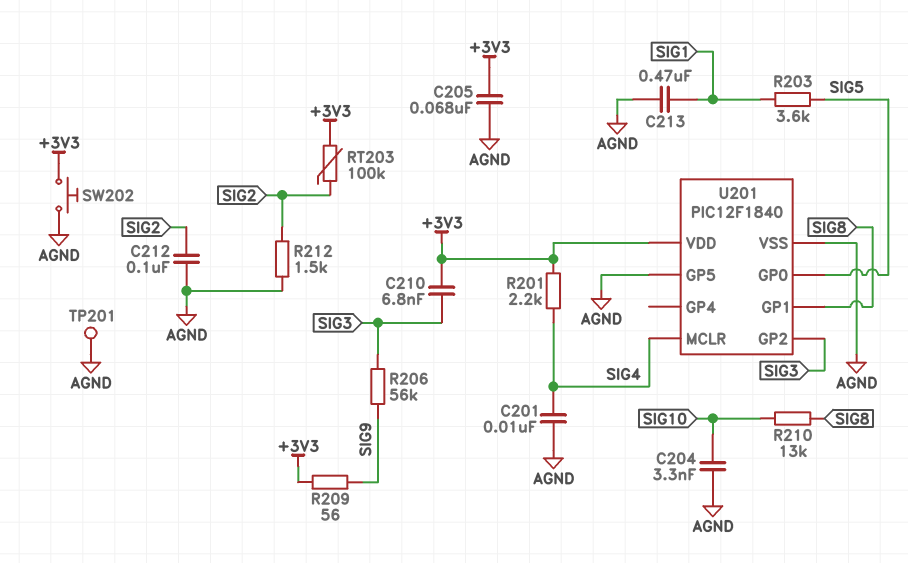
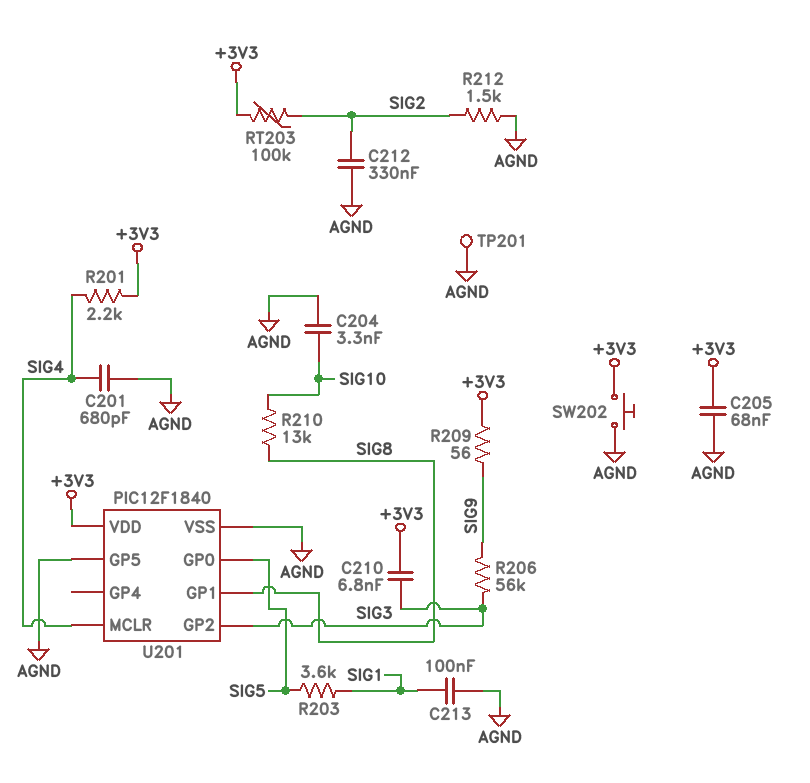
C201: 10nF (AGND, SIG4) -> 680pF (AGND, SIG4)
C212: 100nF (AGND, SIG2) -> 330nF (AGND, SIG2)
C213: 470nF (AGND, SIG1) -> 100nF (AGND, SIG1)

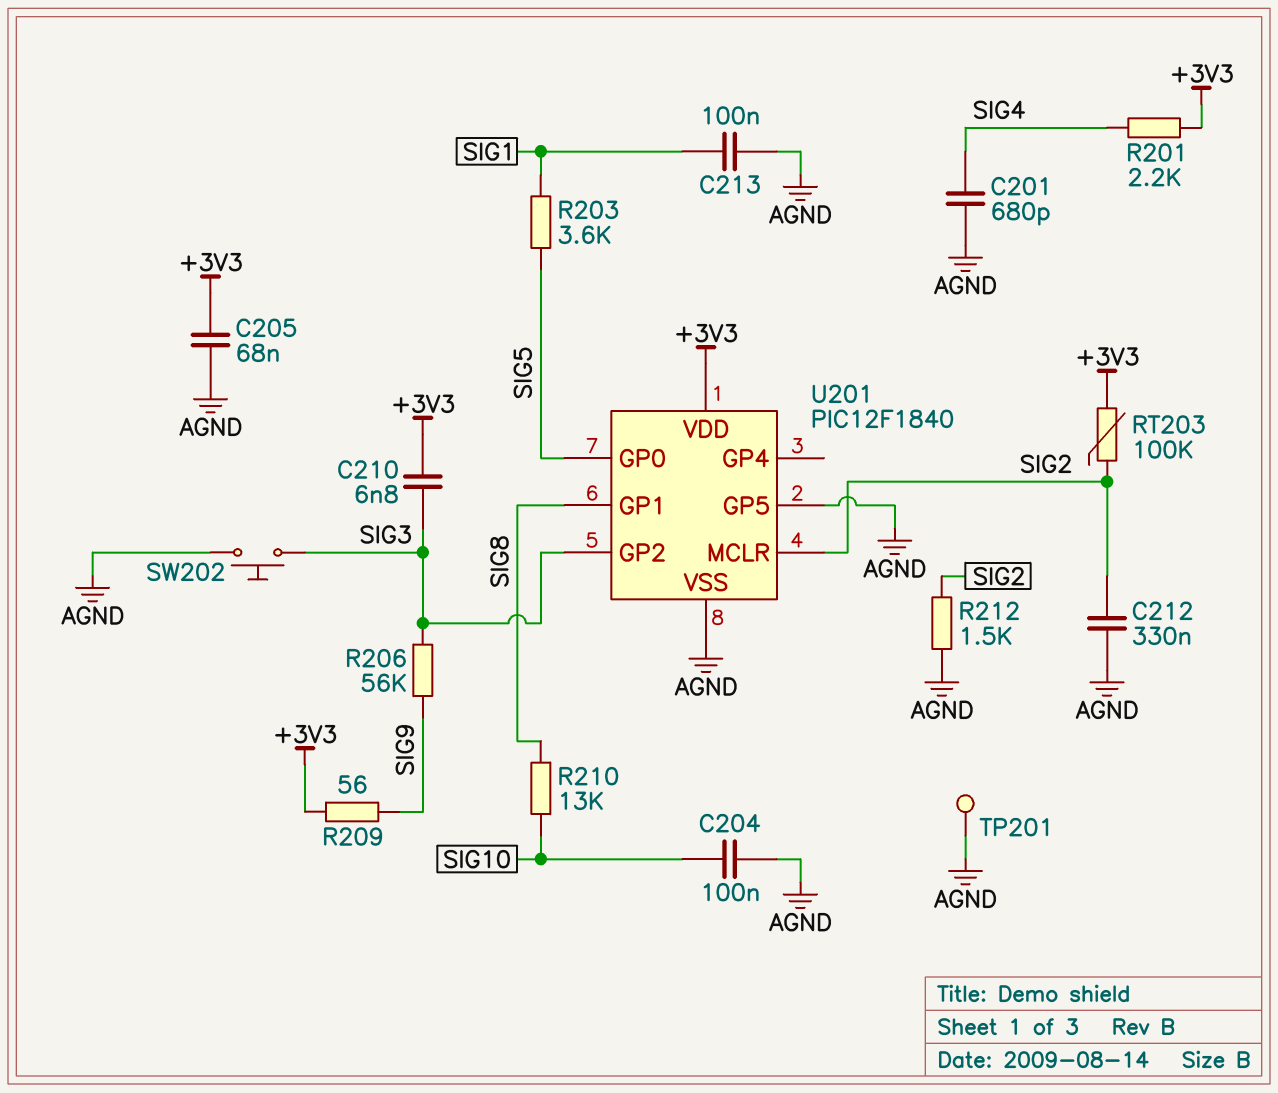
C204: 3.3nF (AGND, SIG10) -> 100nF (AGND, SIG10)
SW202: button (+3V3, AGND) -> button (AGND, SIG3)
U201 pin MCLR: SIG4 -> SIG2

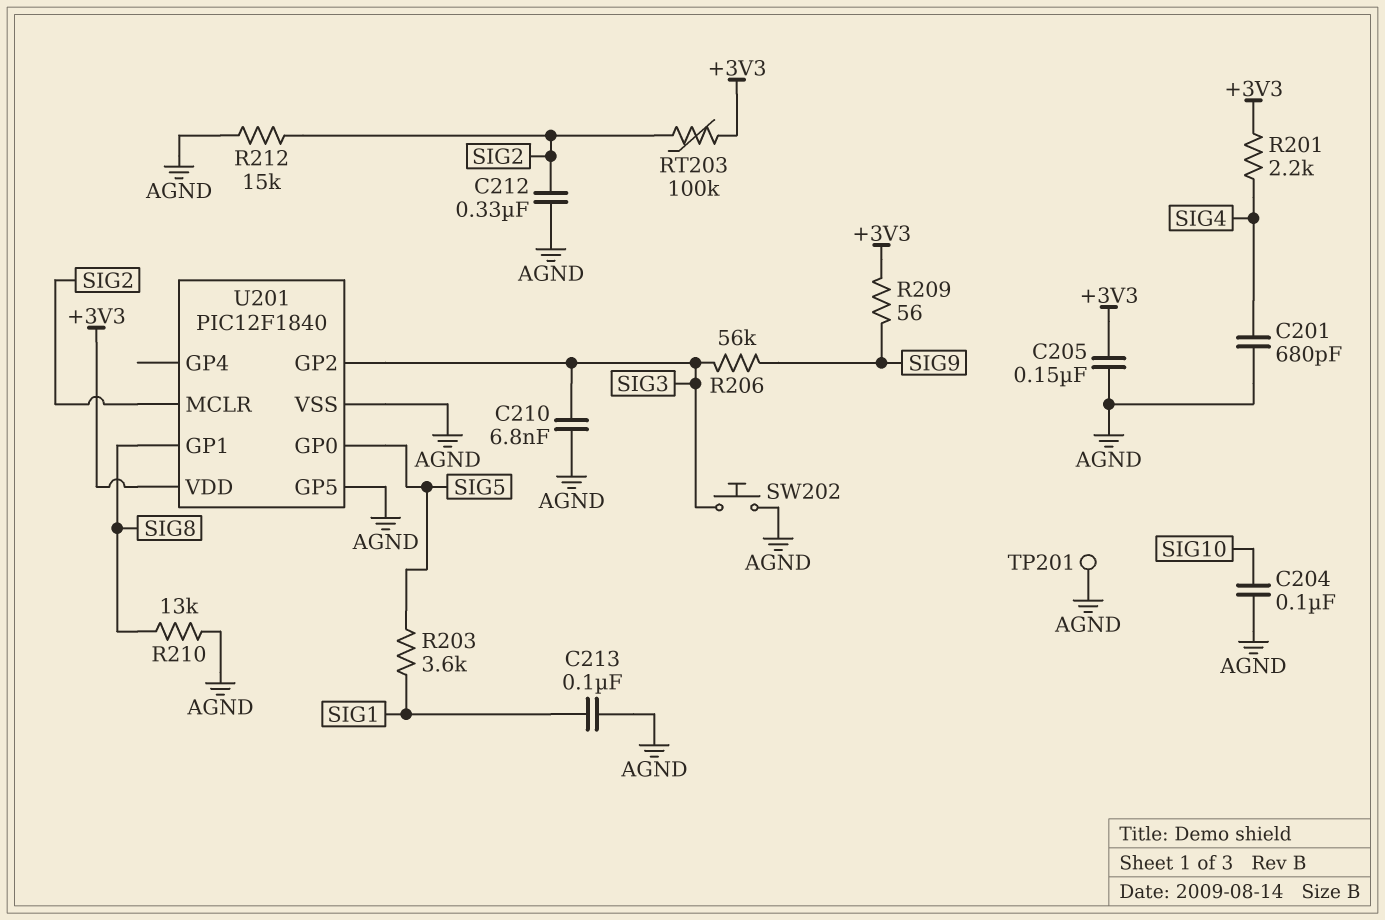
C205: 68nF (+3V3, AGND) -> 150nF (+3V3, AGND)
C210: 6.8nF (+3V3, SIG3) -> 6.8nF (AGND, SIG3)
R210: 13k (SIG8, SIG10) -> 13k (AGND, SIG8)
R212: 1.5k (AGND, SIG2) -> 15k (AGND, SIG2)

